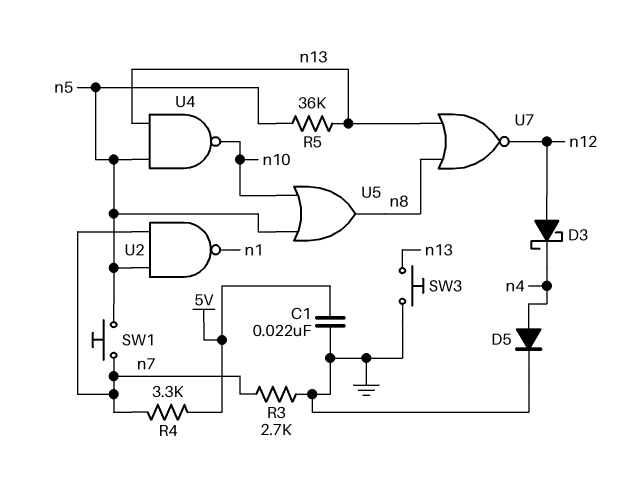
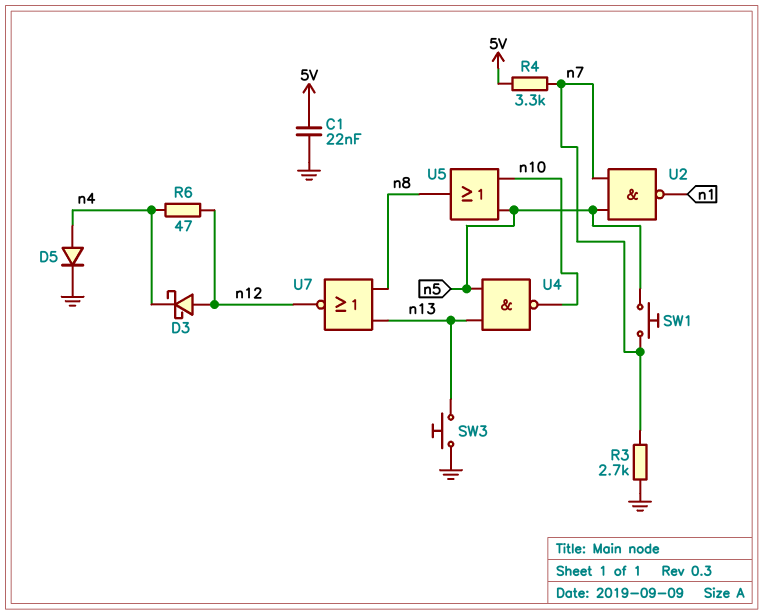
R5: 36k (n5, n13) -> none
R6: none -> 47 (n4, n12)

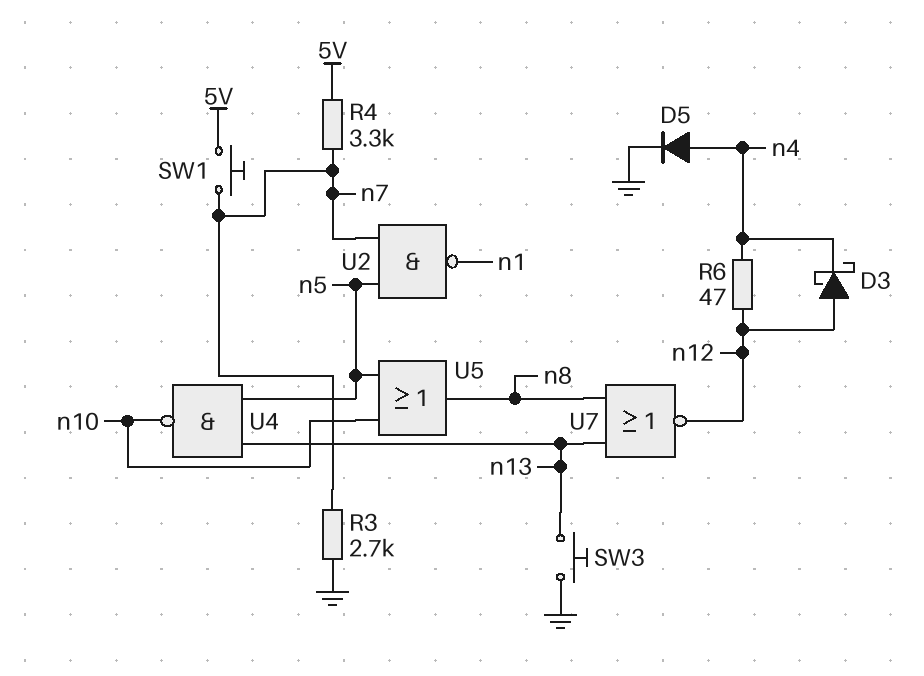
C1: 22nF (5V, GND) -> none
SW1: button (n5, n7) -> button (5V, n7)

